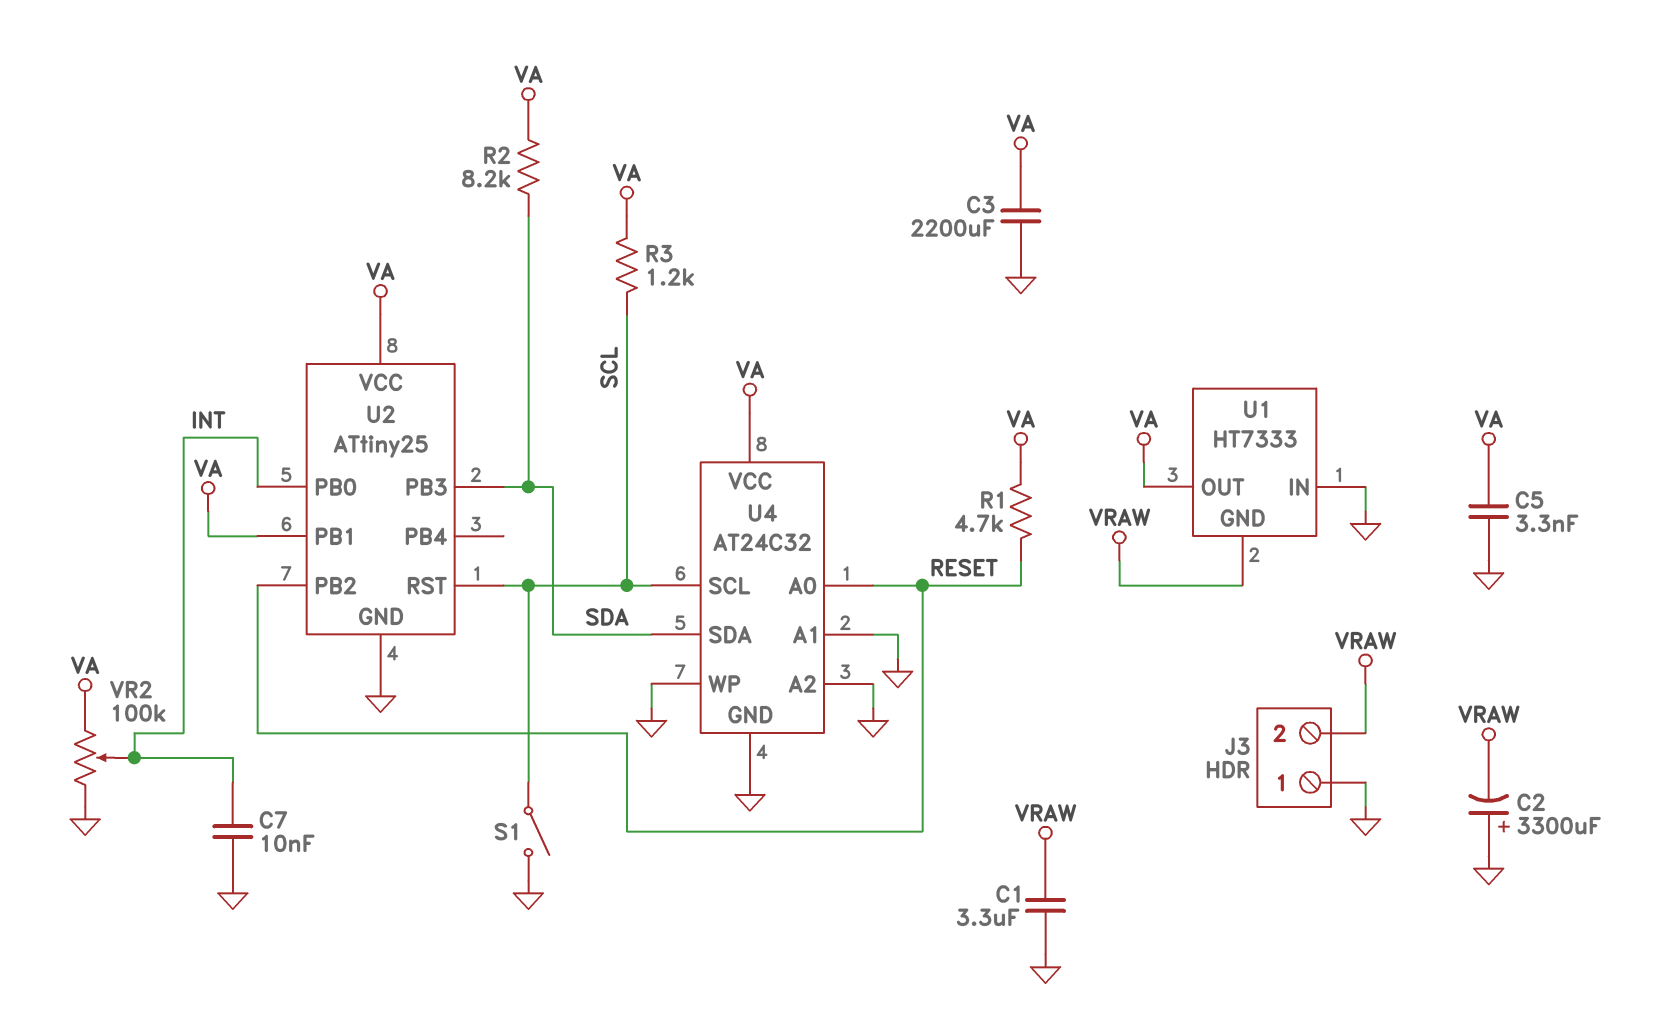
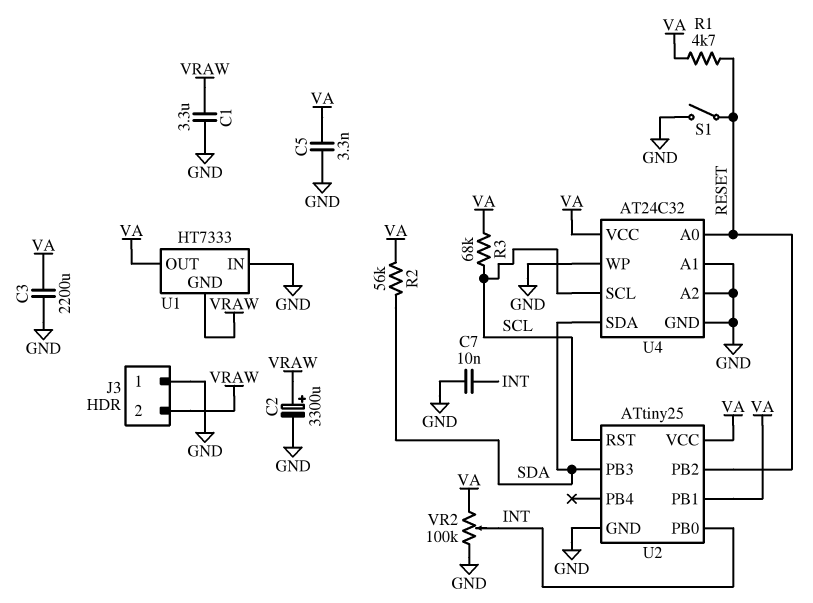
C2: 3300uF (plus GND, minus VRAW) -> 3300uF (plus VRAW, minus GND)
R2: 8.2k (SDA, VA) -> 56k (SDA, VA)
R3: 1.2k (SCL, VA) -> 68k (SCL, VA)
S1: switch (GND, SCL) -> switch (GND, RESET)

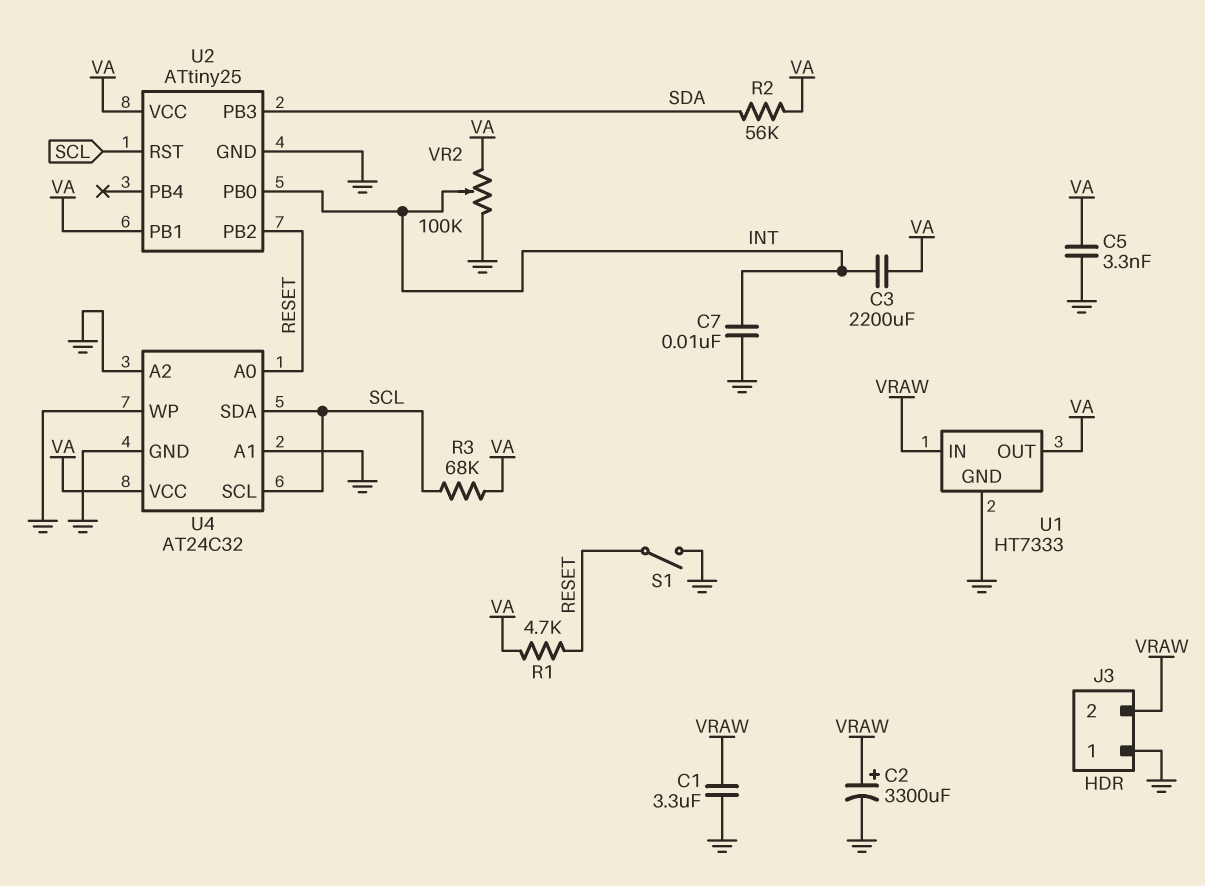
C3: 2200uF (GND, VA) -> 2200uF (INT, VA)
U1 pin GND: VRAW -> GND
U1 pin IN: GND -> VRAW
U4 pin SDA: SDA -> SCL

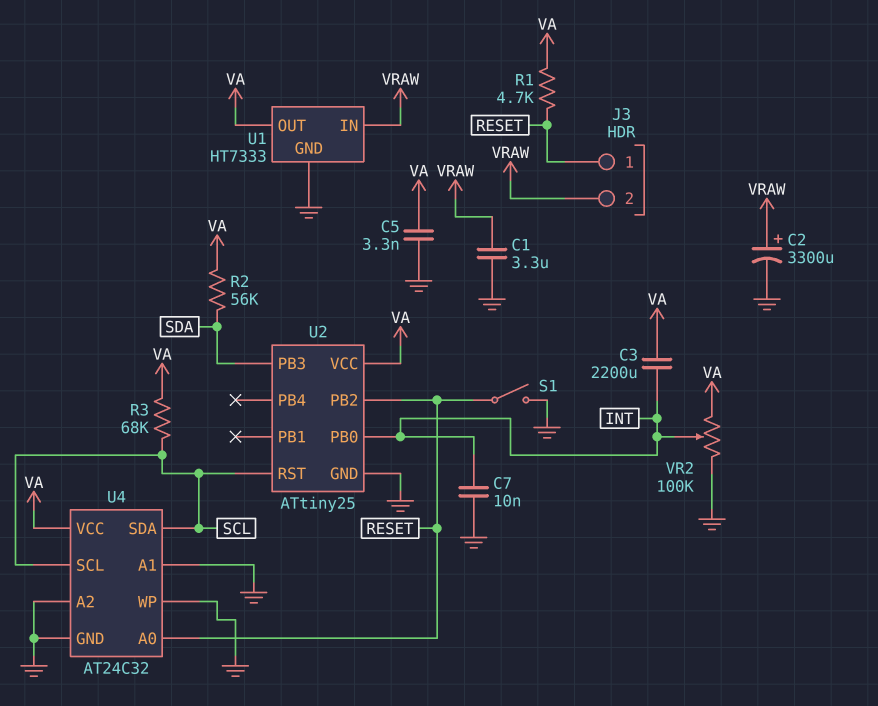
J3 pin 1: GND -> RESET
U2 pin PB1: VA -> none

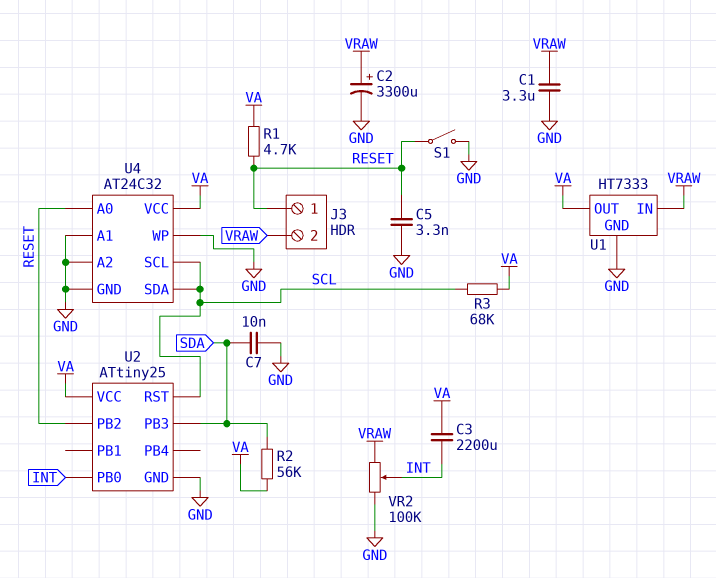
C5: 3.3nF (GND, VA) -> 3.3nF (GND, RESET)
C7: 10nF (GND, INT) -> 10nF (GND, SDA)
VR2: 100k (GND, VA, wiper INT) -> 100k (GND, VRAW, wiper INT)

